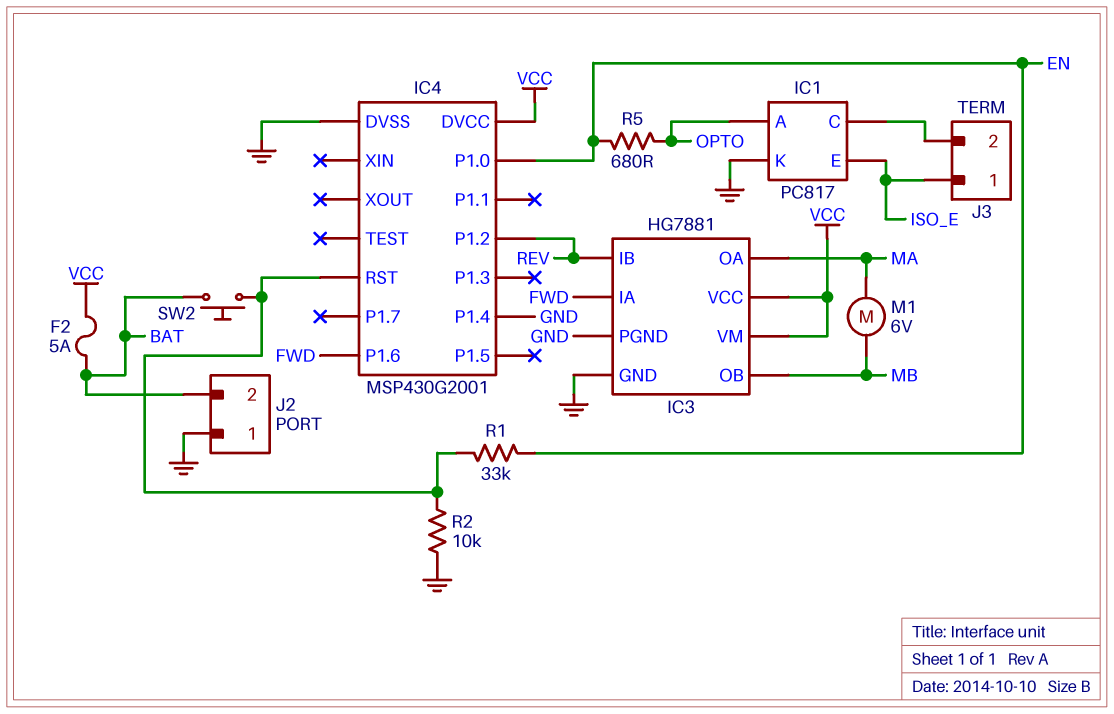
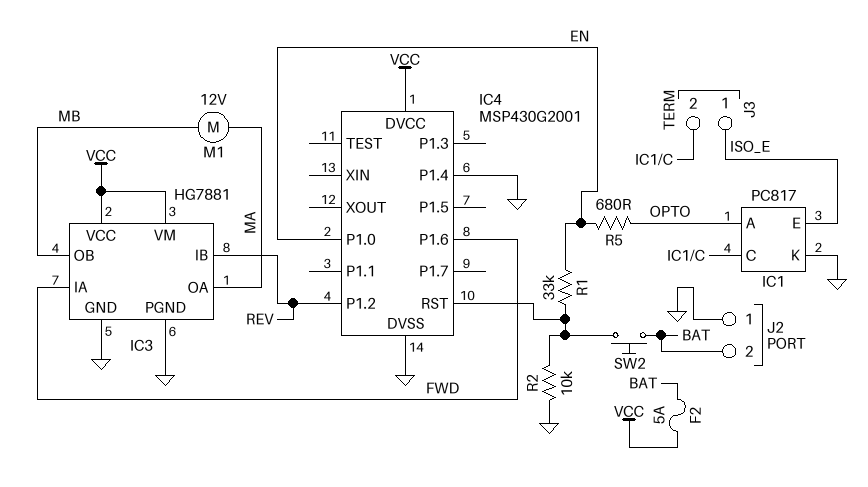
M1: motor 6V (MA, MB) -> motor 12V (MA, MB)

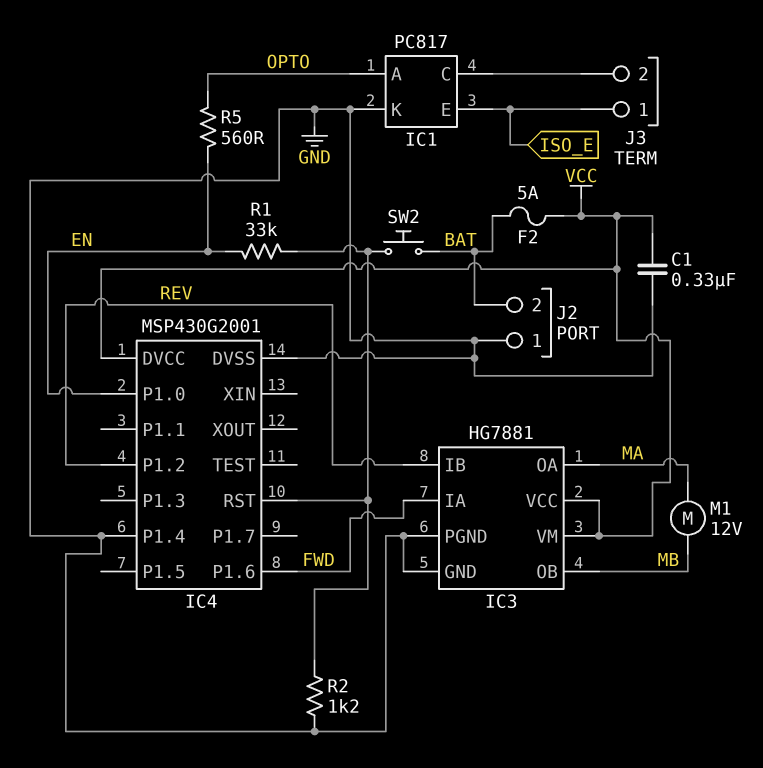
C1: none -> 330nF (GND, VCC)
R2: 10k (GND, IC4/RST) -> 1.2k (GND, IC4/RST)
R5: 680 (EN, OPTO) -> 560 (EN, OPTO)

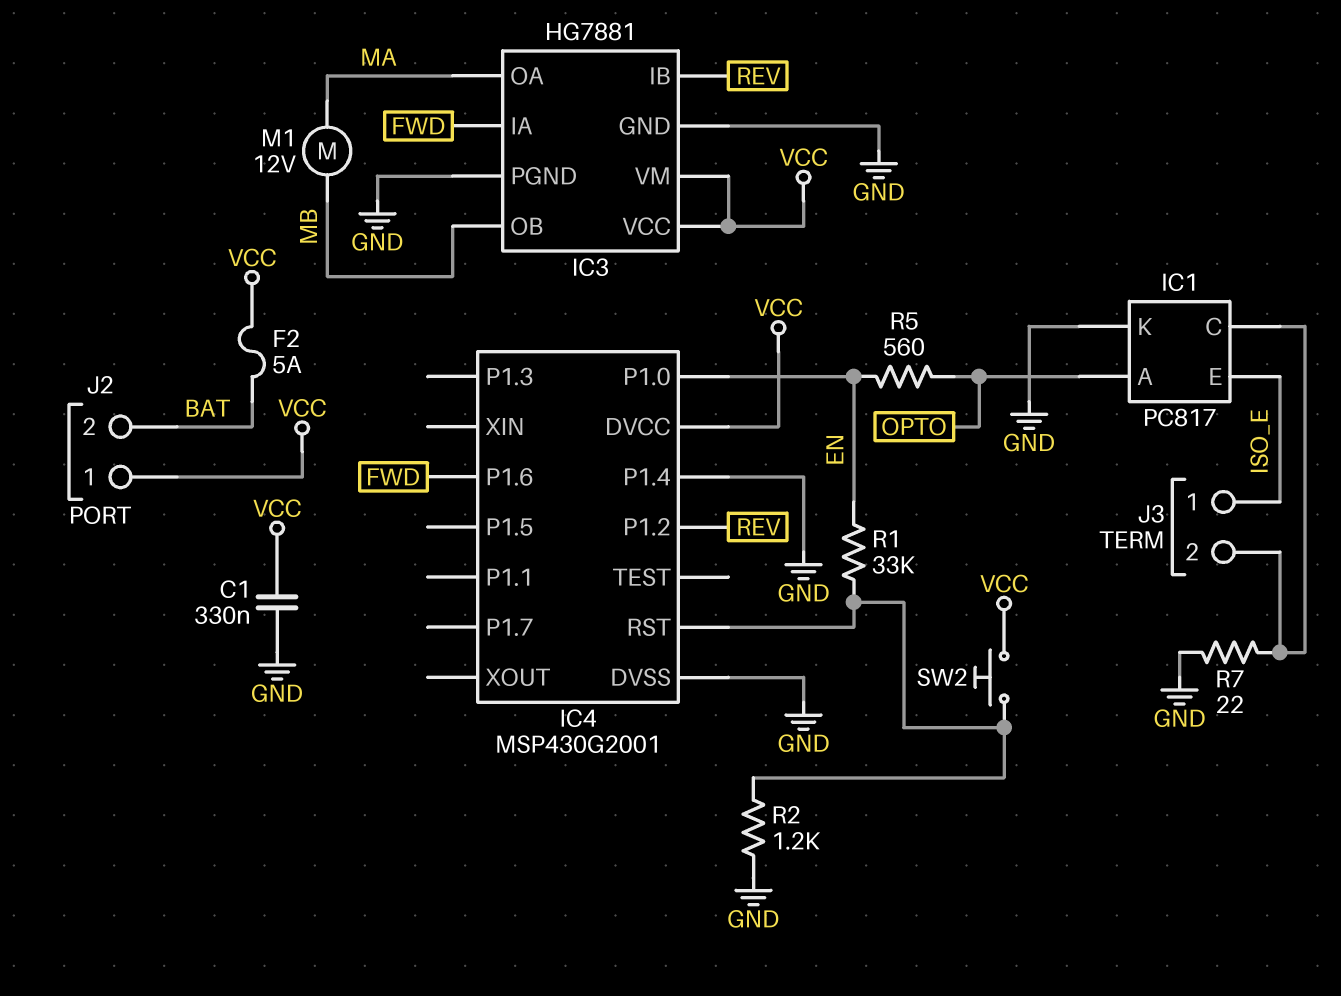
J2 pin 1: GND -> VCC
R7: none -> 22 (GND, IC1/C)
SW2: button (BAT, IC4/RST) -> button (IC4/RST, VCC)

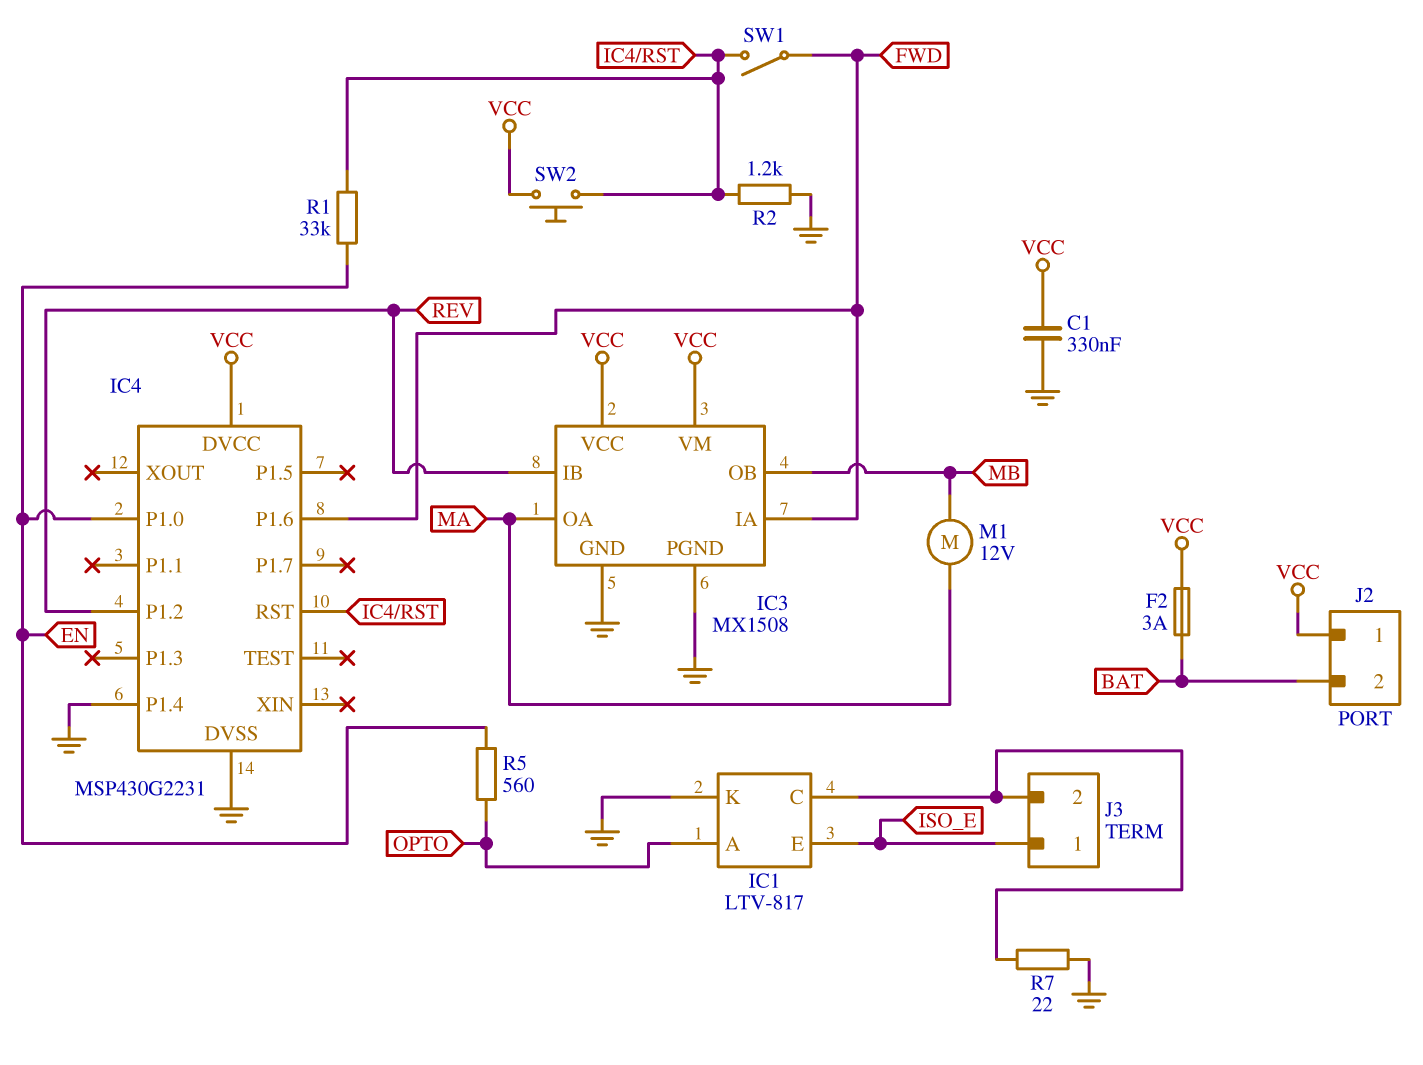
F2: 5A (BAT, VCC) -> 3A (BAT, VCC)
IC1: PC817 -> LTV-817
IC3: HG7881 -> MX1508
IC4: MSP430G2001 -> MSP430G2231
SW1: none -> switch (FWD, IC4/RST)

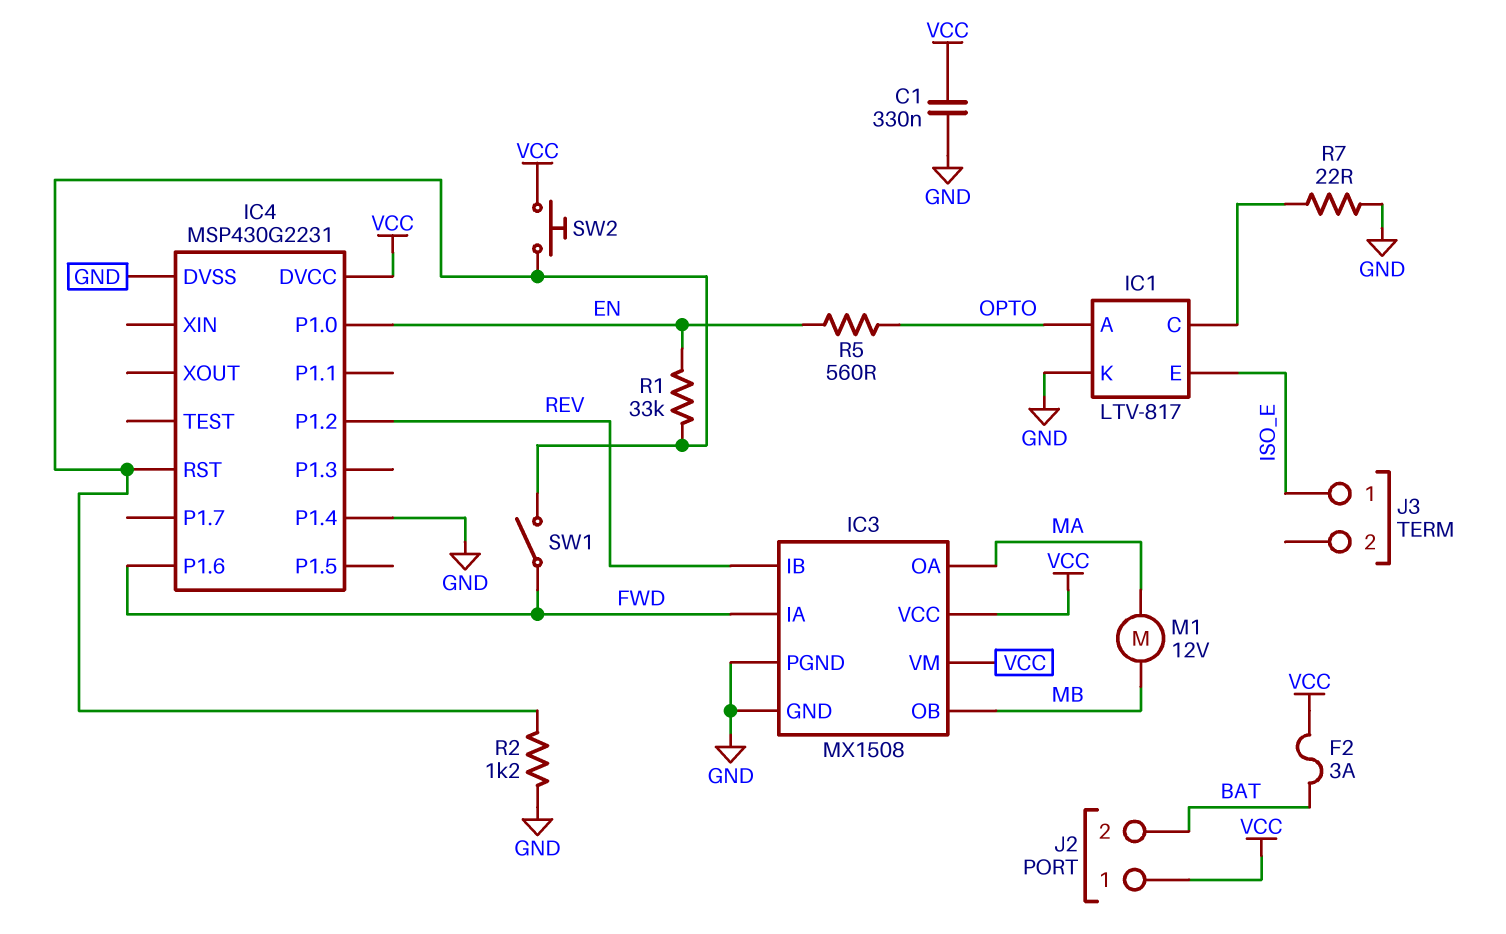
J3 pin 2: IC1/C -> none

